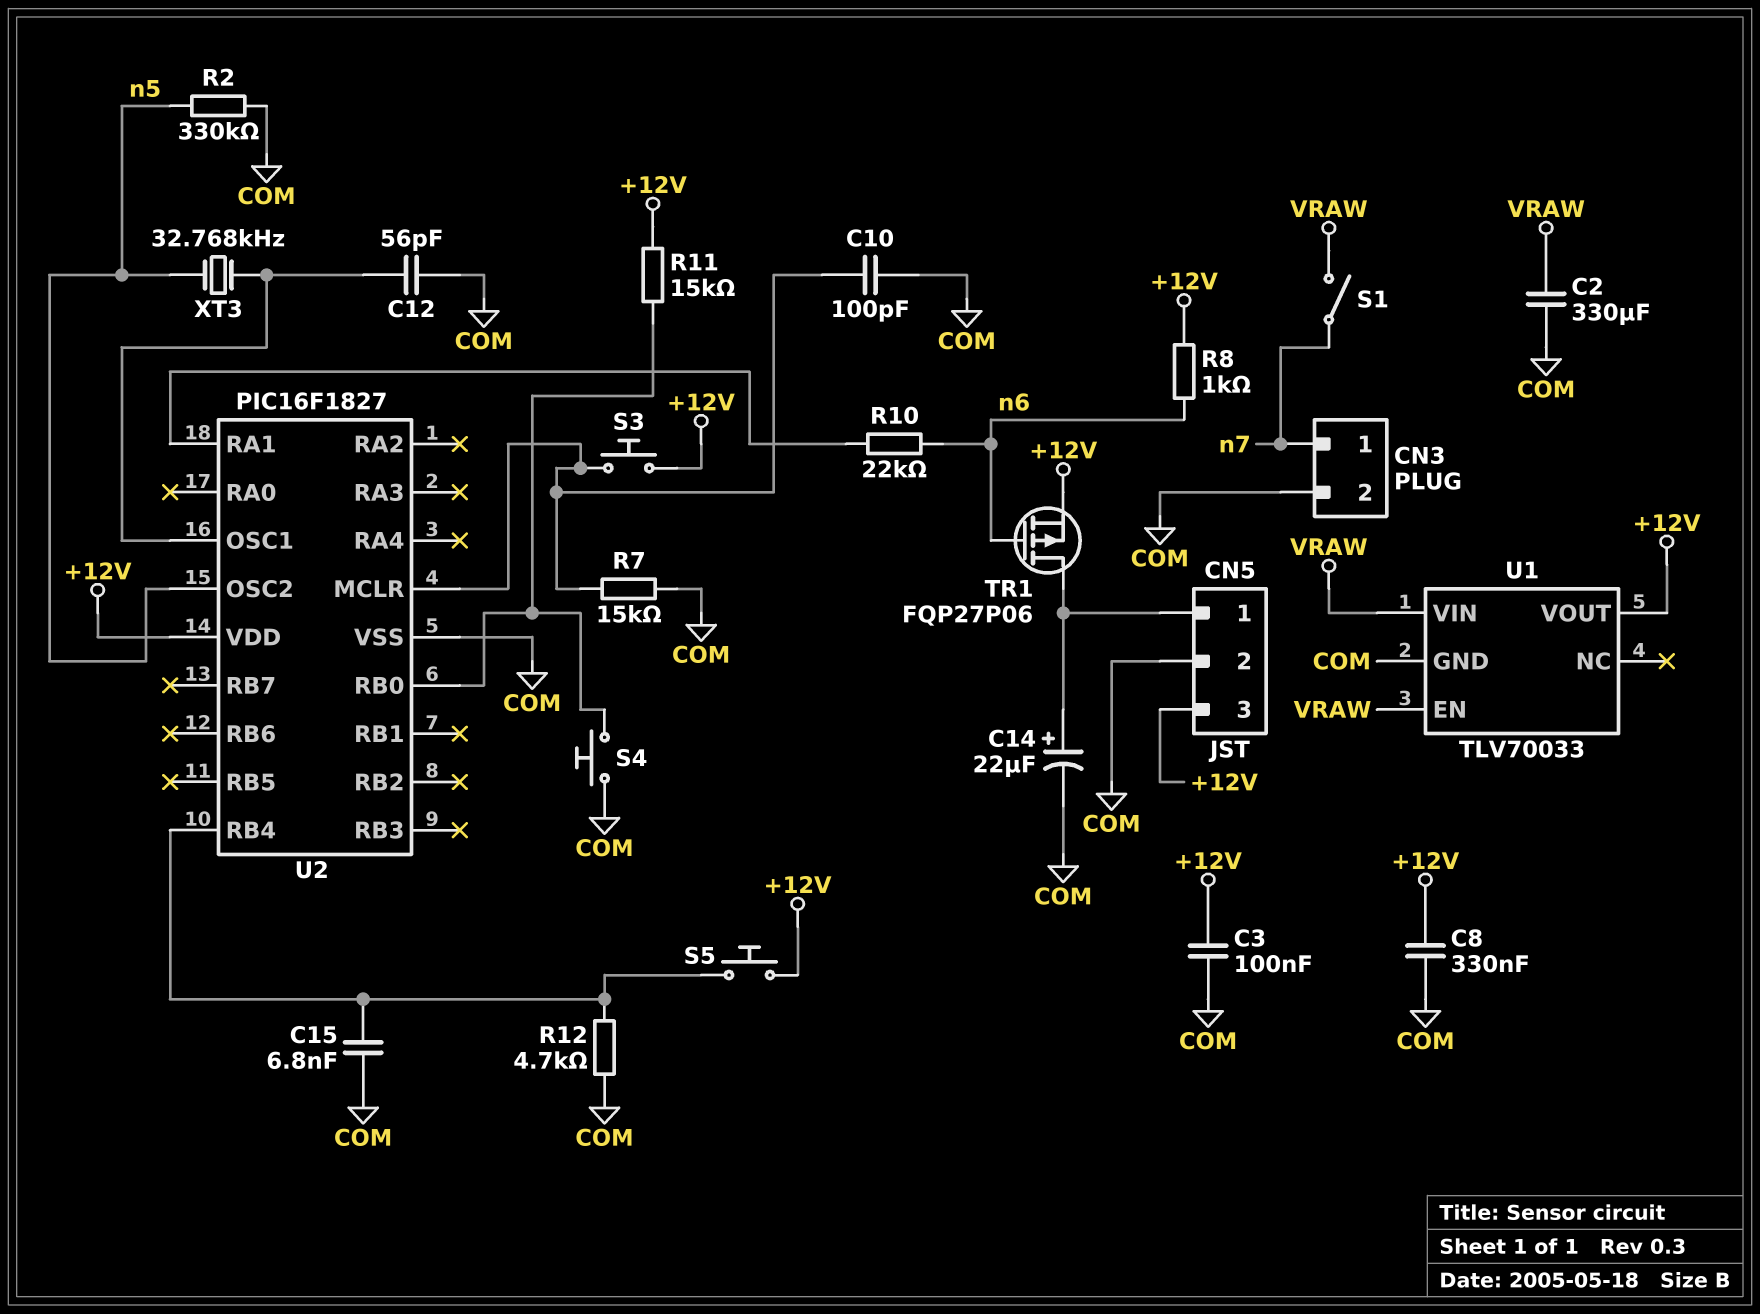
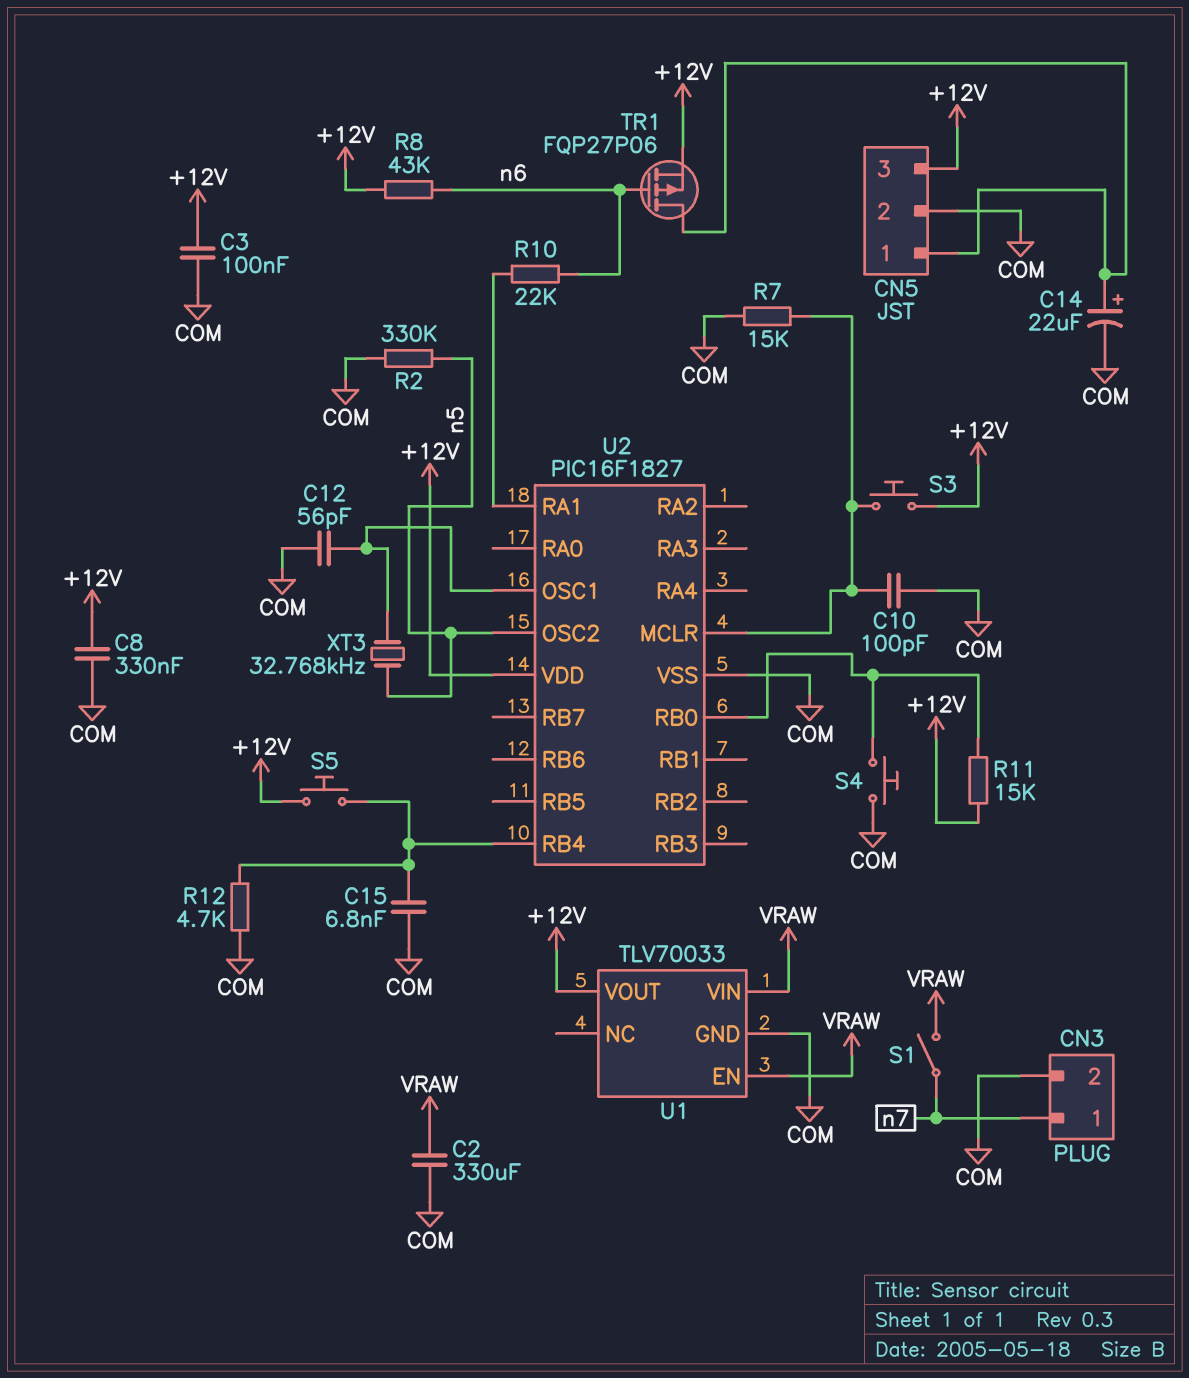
R8: 1k (+12V, n6) -> 43k (+12V, n6)

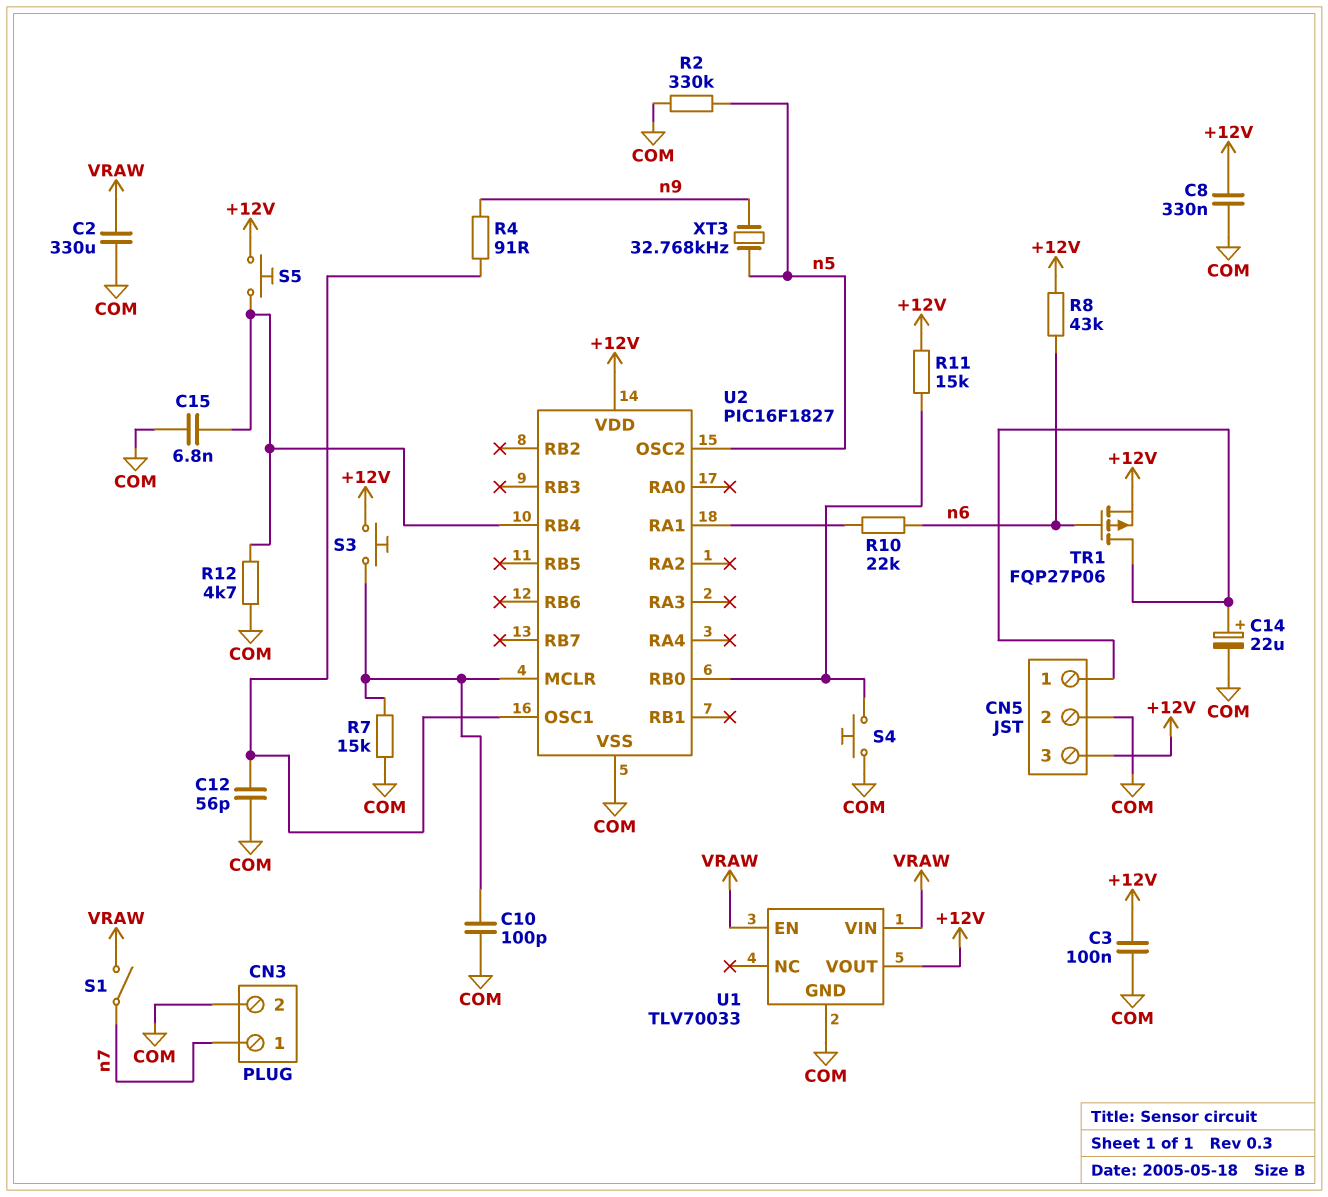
R4: none -> 91 (U2/OSC1, n9)
XT3: 32.768kHz (U2/OSC1, n5) -> 32.768kHz (n5, n9)

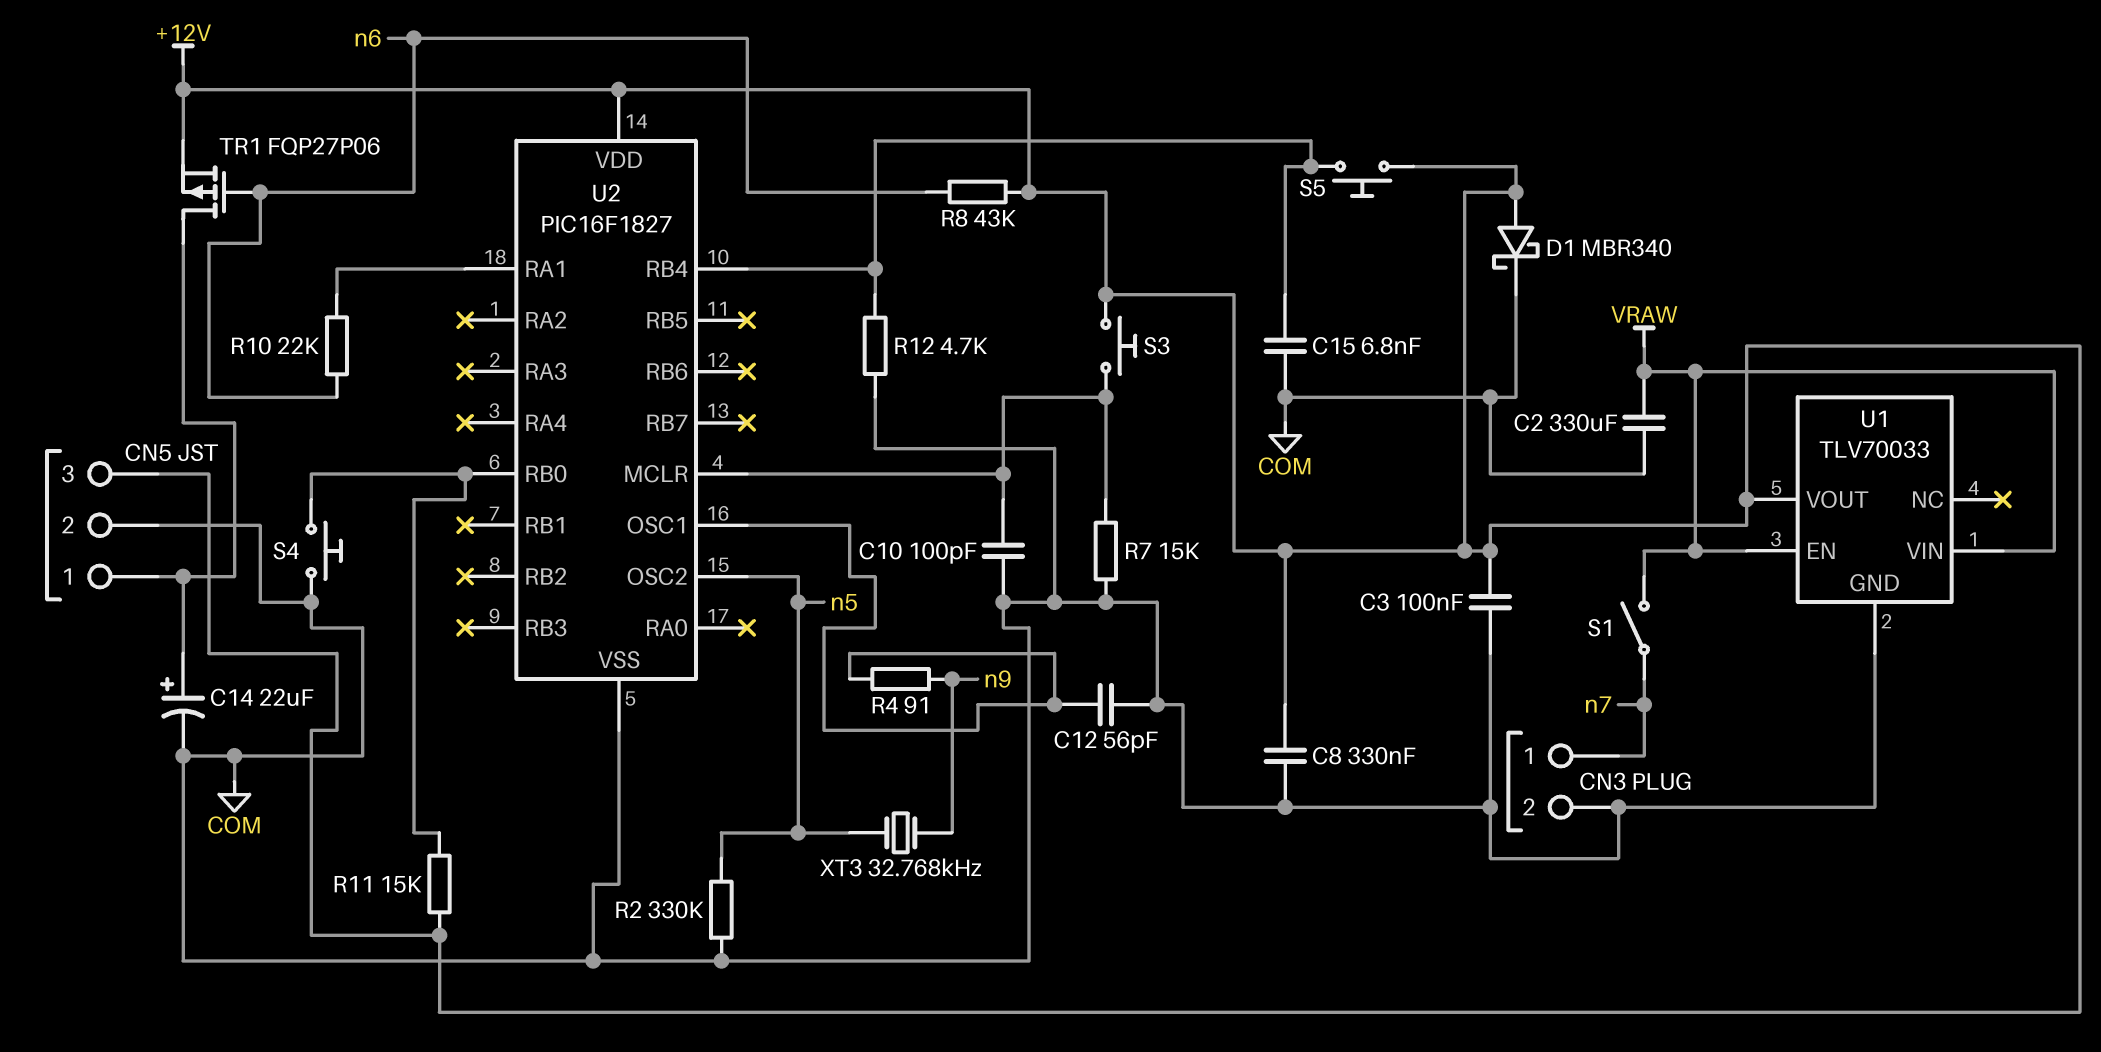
D1: none -> schottky MBR340 (A +12V, K COM)

